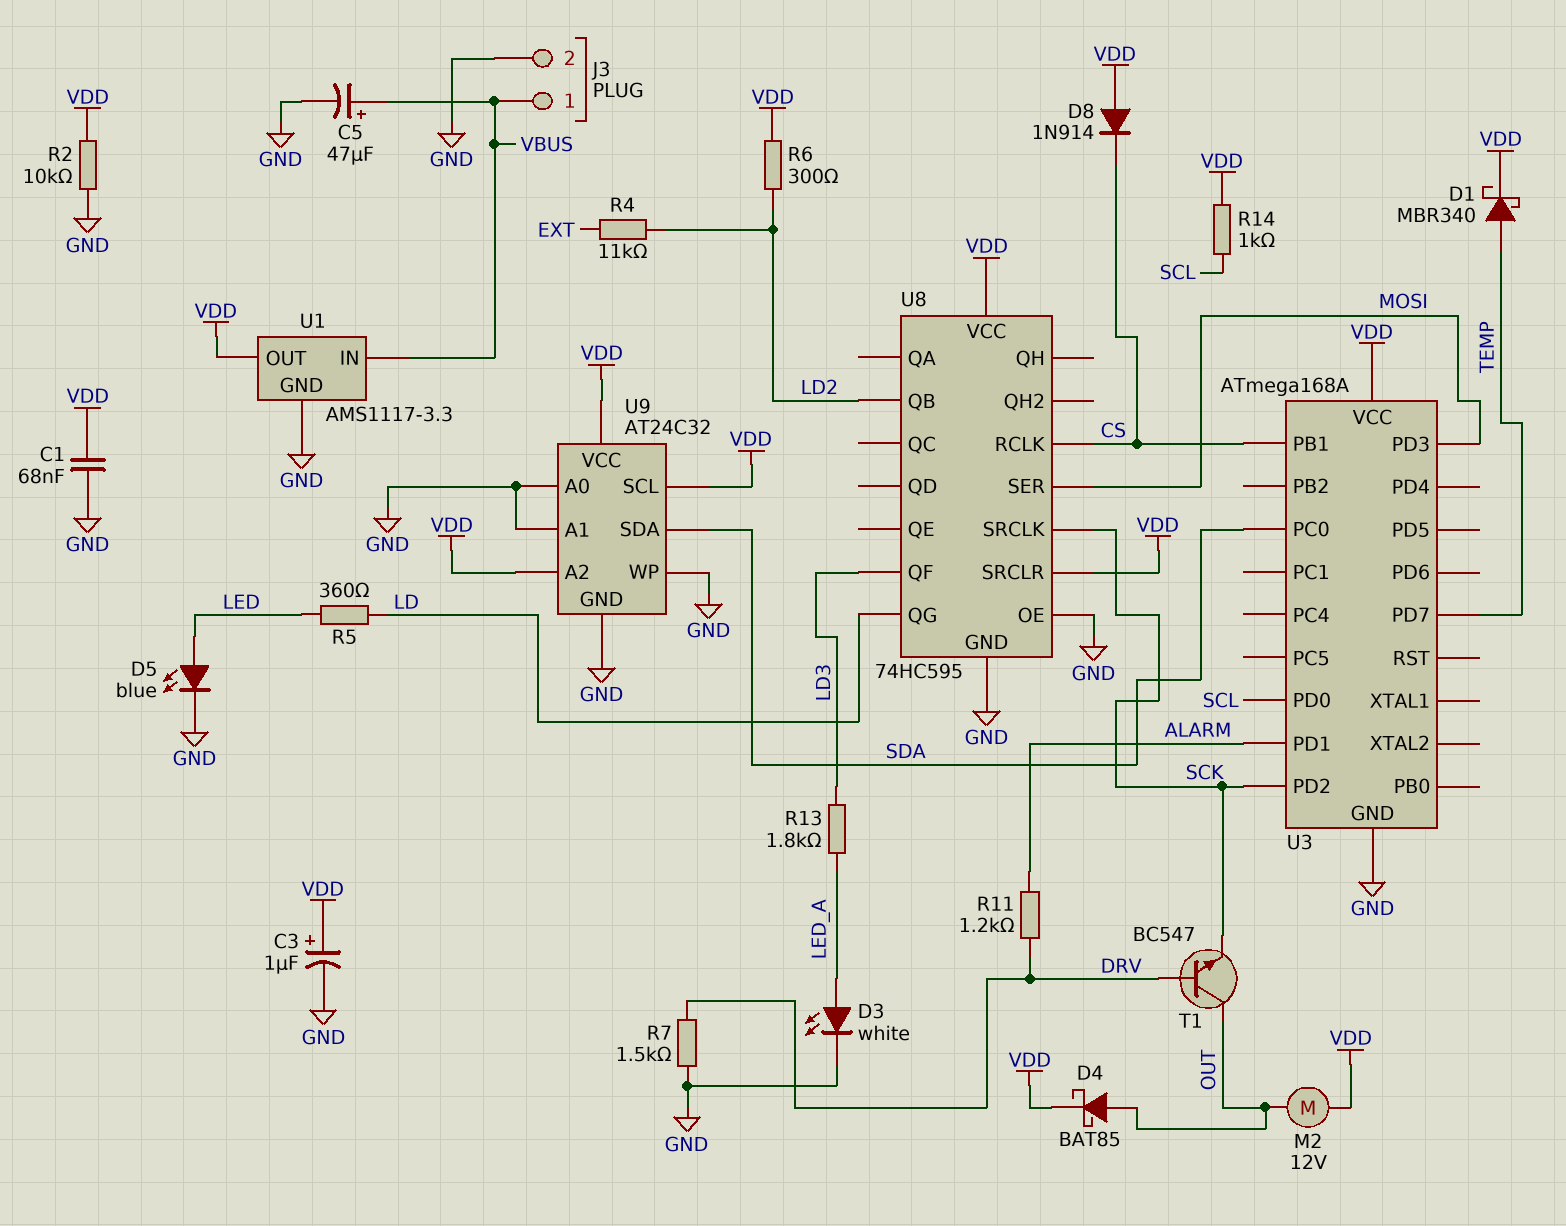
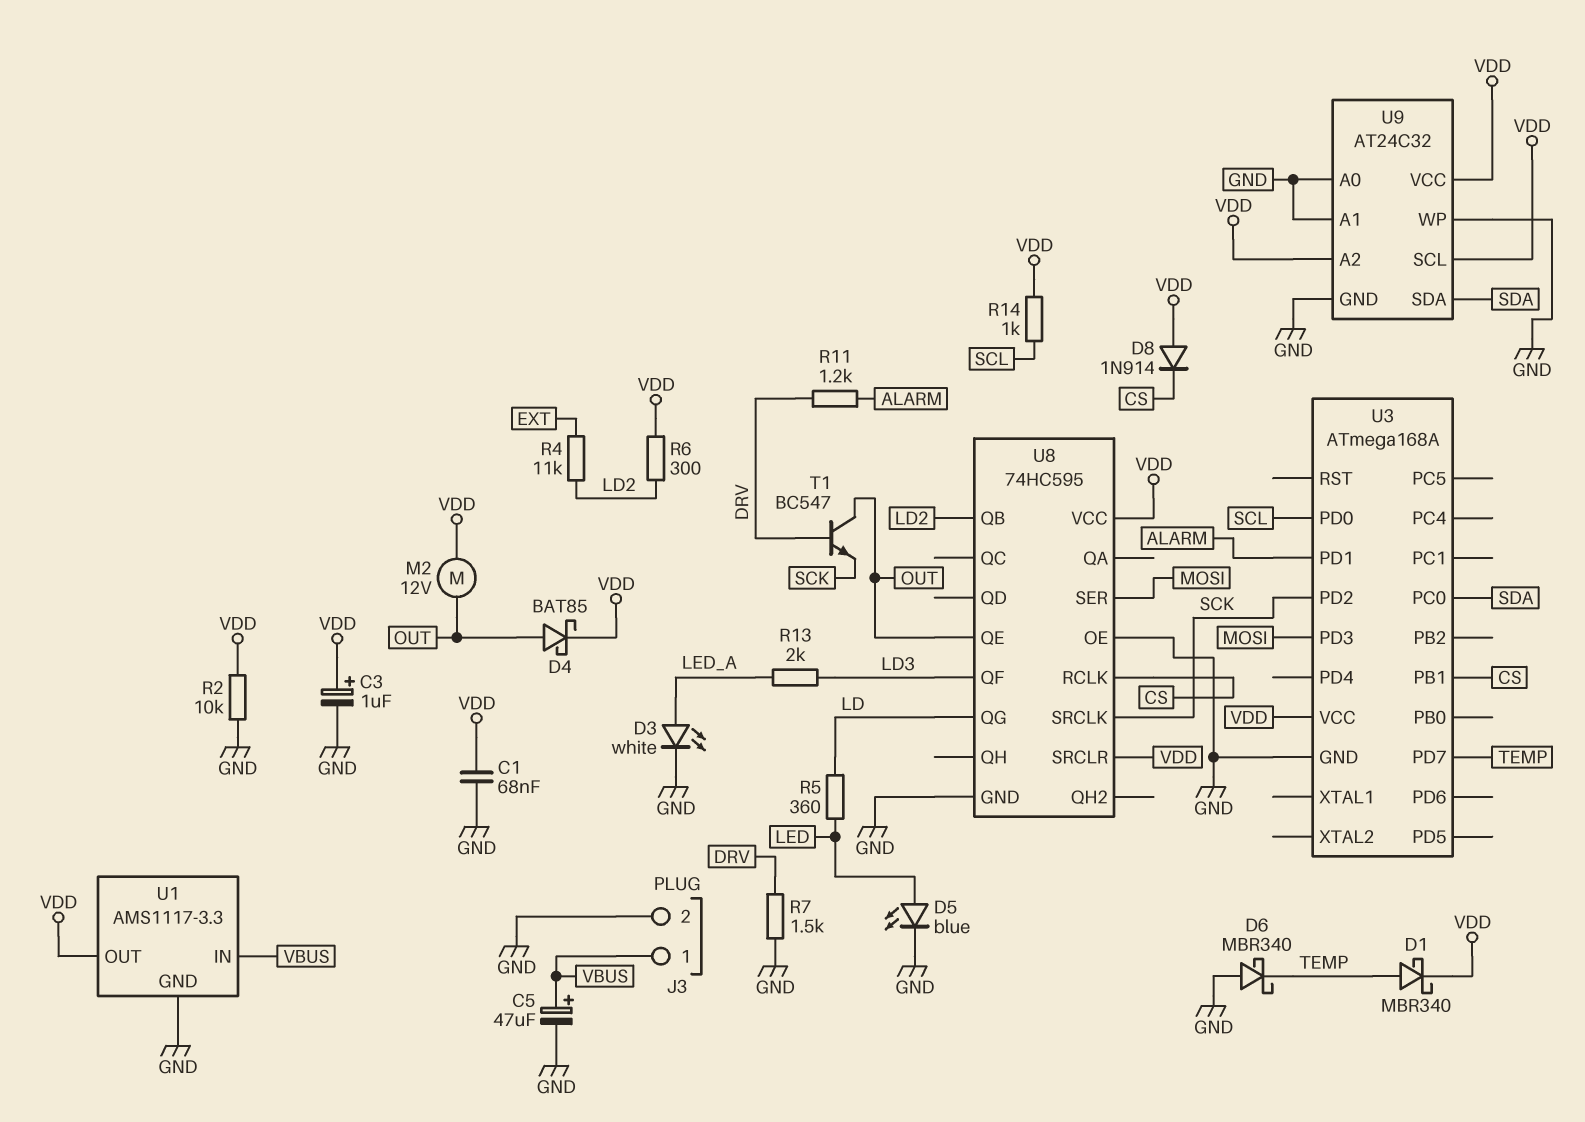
D6: none -> schottky MBR340 (A GND, K TEMP)
R13: 1.8k (LD3, LED_A) -> 2k (LD3, LED_A)
U8 pin QE: none -> OUT

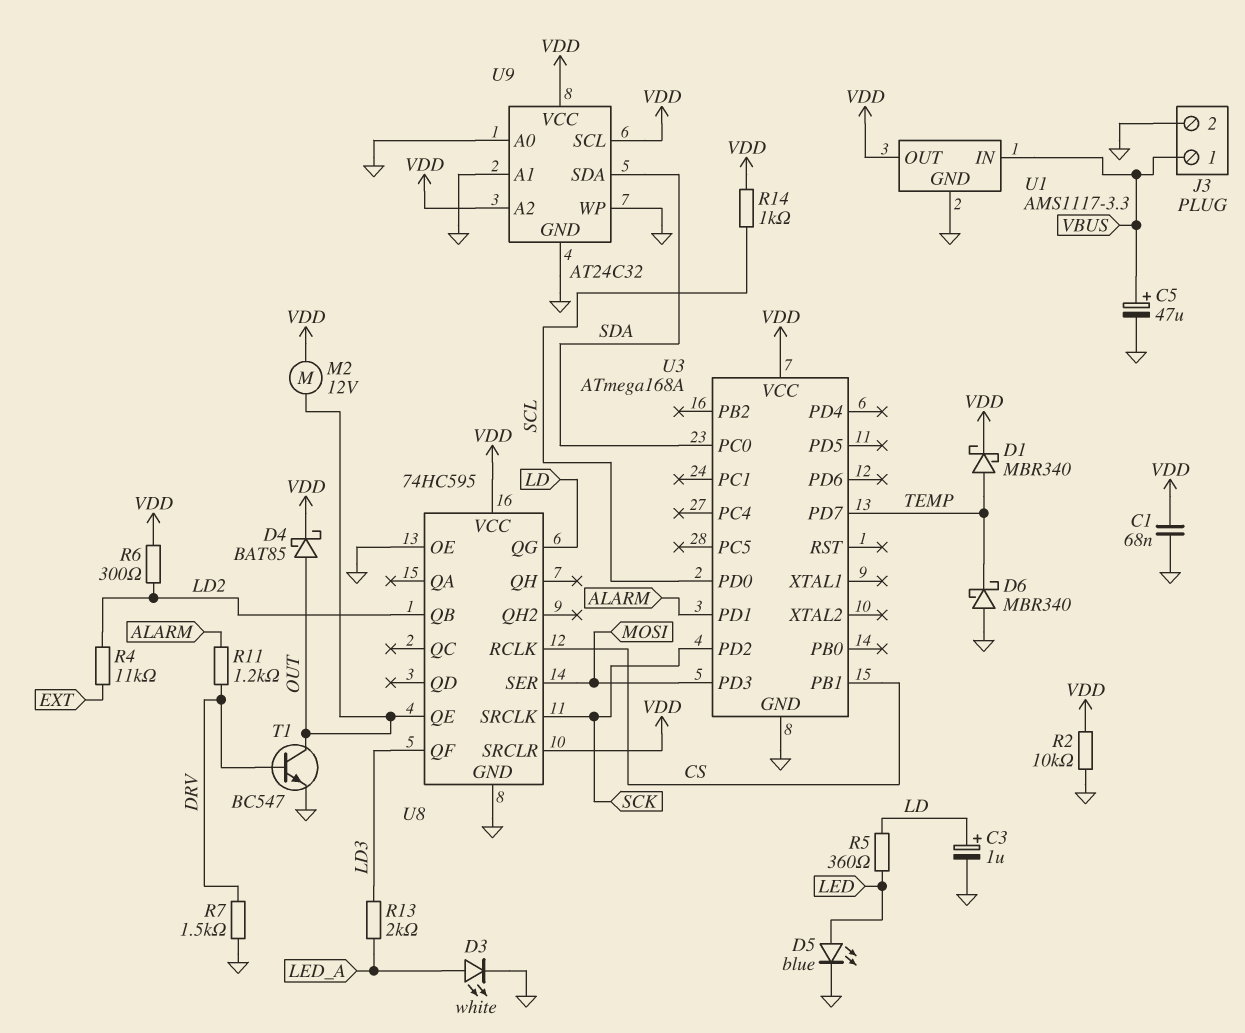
C3: 1uF (plus VDD, minus GND) -> 1uF (plus LD, minus GND)
D8: diode 1N914 (A VDD, K CS) -> none
T1: NPN BC547 (B DRV, C OUT, E SCK) -> NPN BC547 (B DRV, C OUT, E GND)

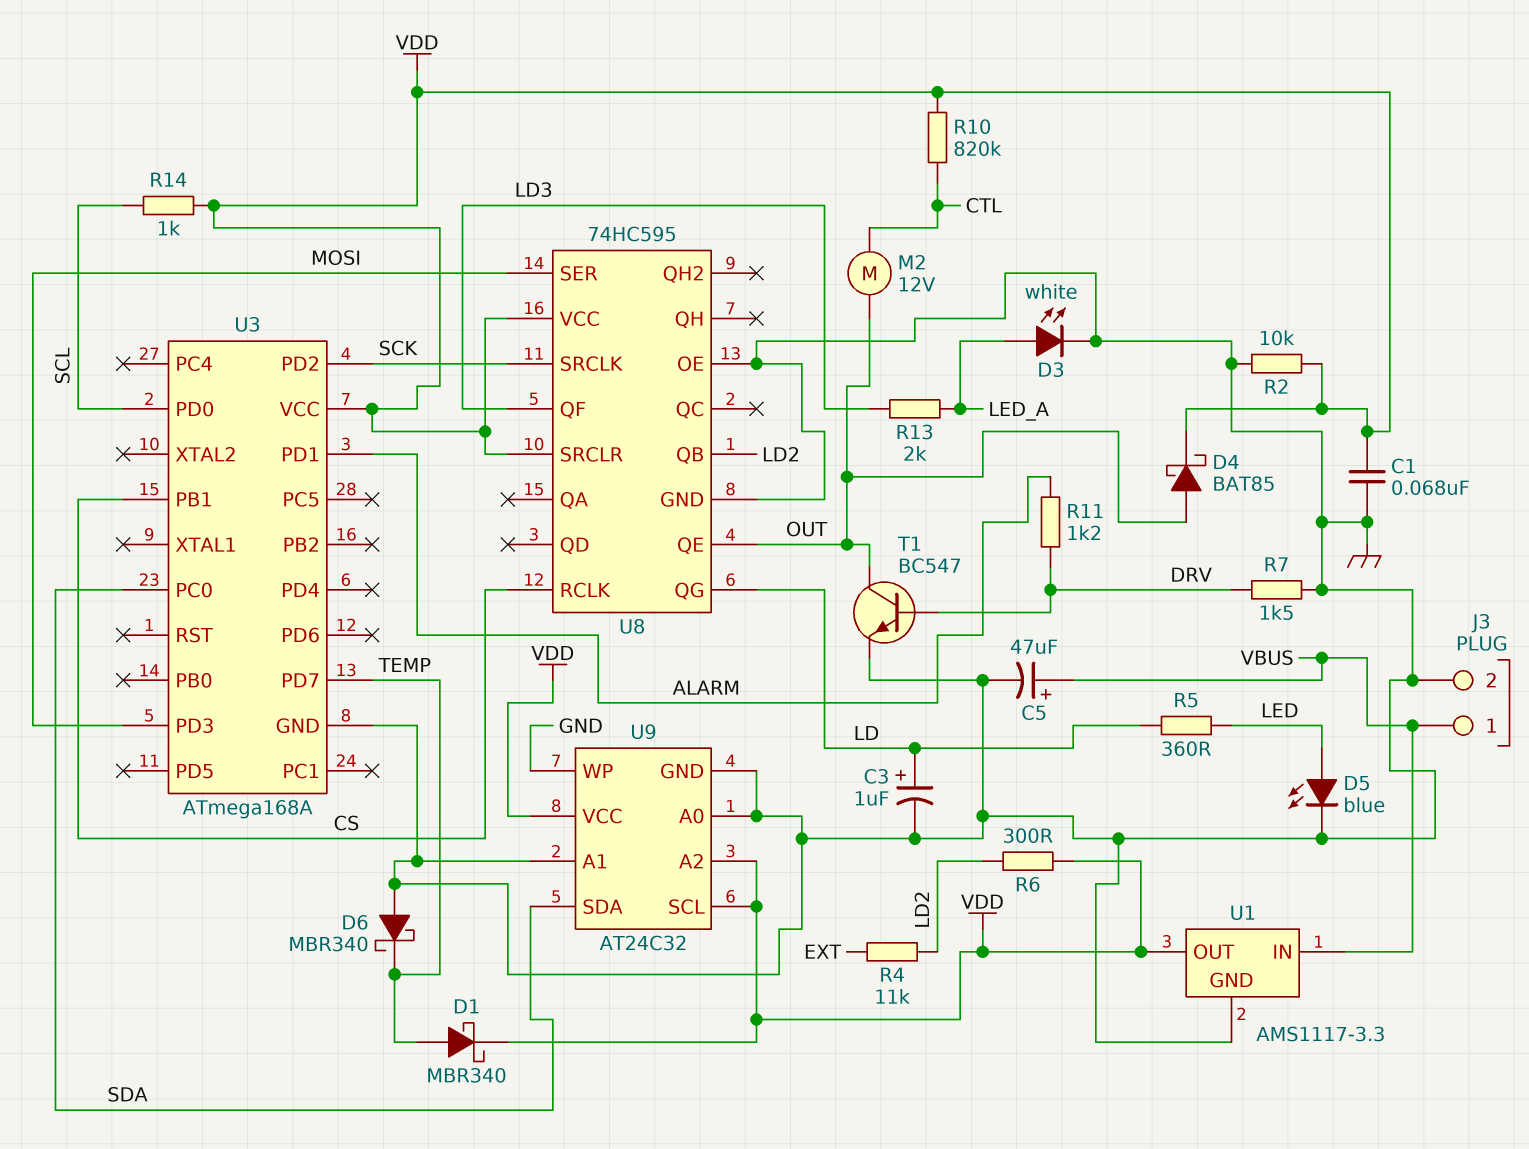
M2: motor 12V (OUT, VDD) -> motor 12V (CTL, OUT)
R10: none -> 820k (CTL, VDD)

